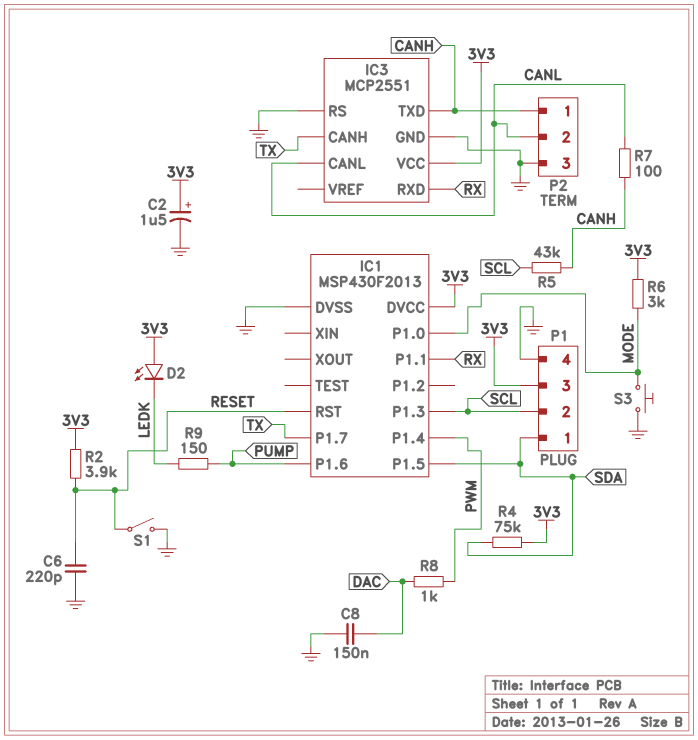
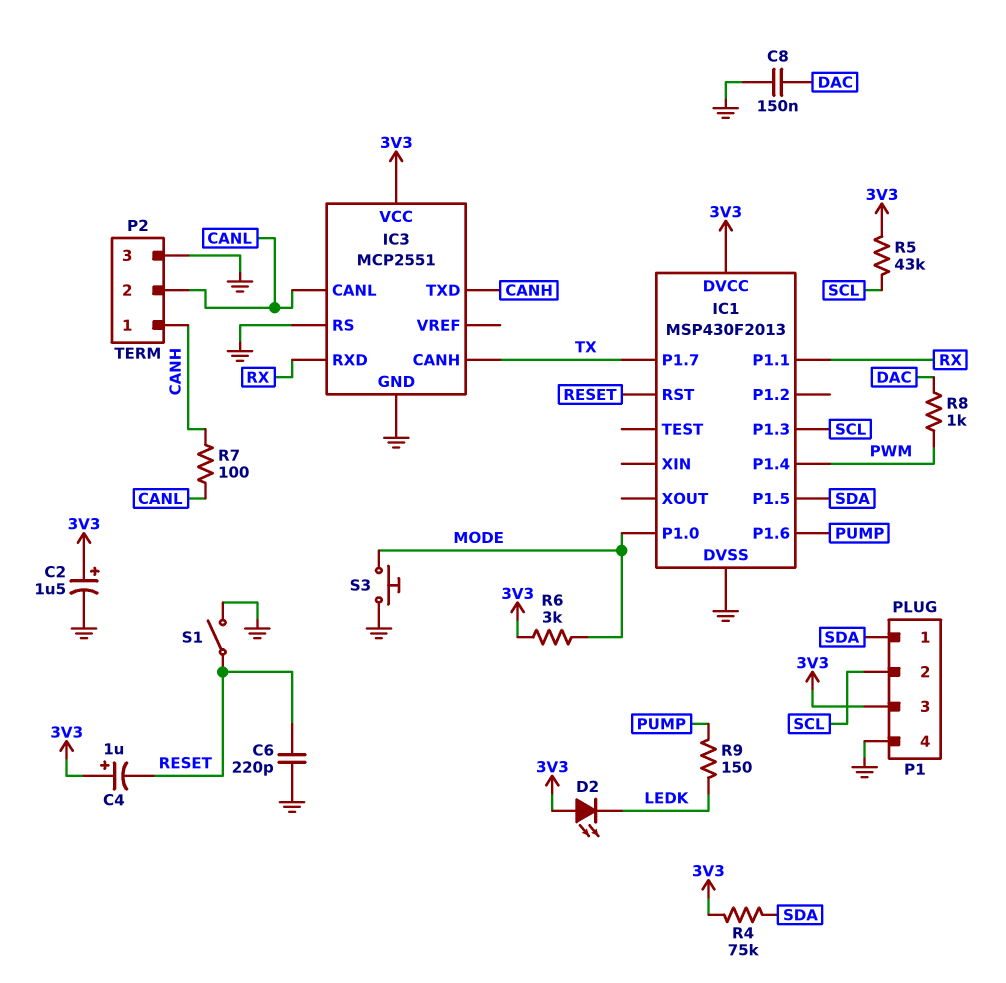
C4: none -> 1uF (plus 3V3, minus RESET)
R2: 3.9k (3V3, RESET) -> none
R5: 43k (CANH, SCL) -> 43k (3V3, SCL)

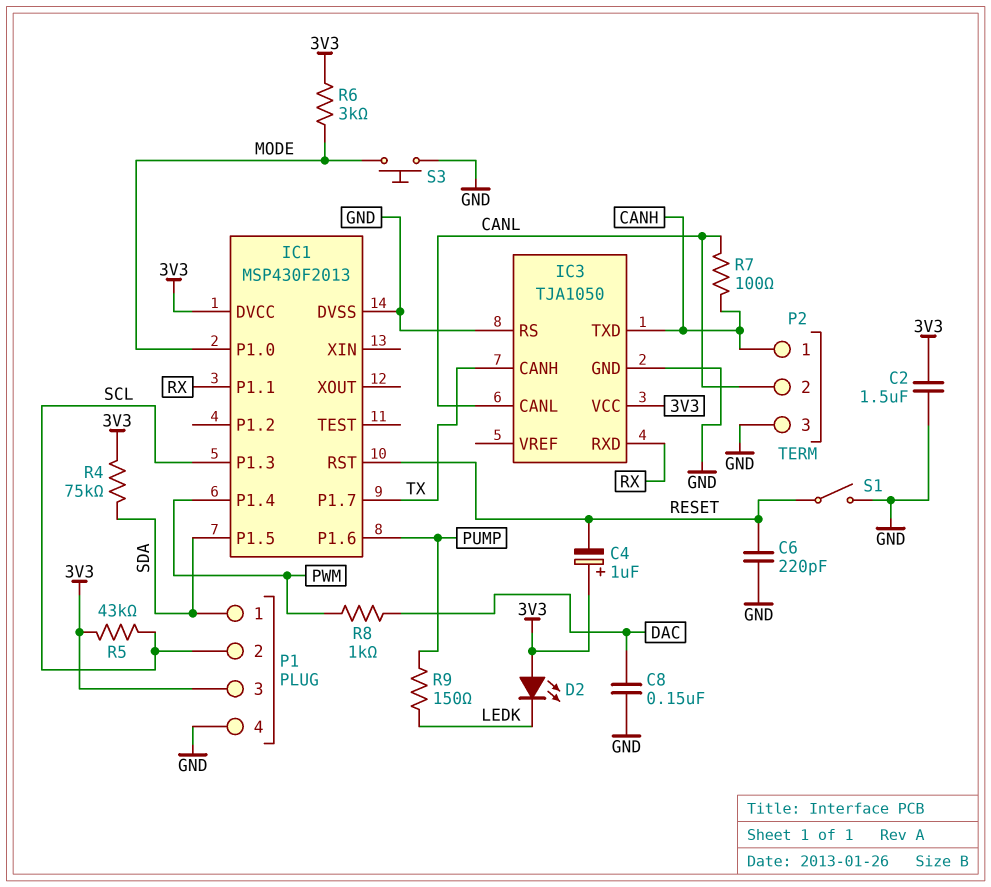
C2: 1.5uF (plus 3V3, minus GND) -> 1.5uF (3V3, GND)
IC3: MCP2551 -> TJA1050

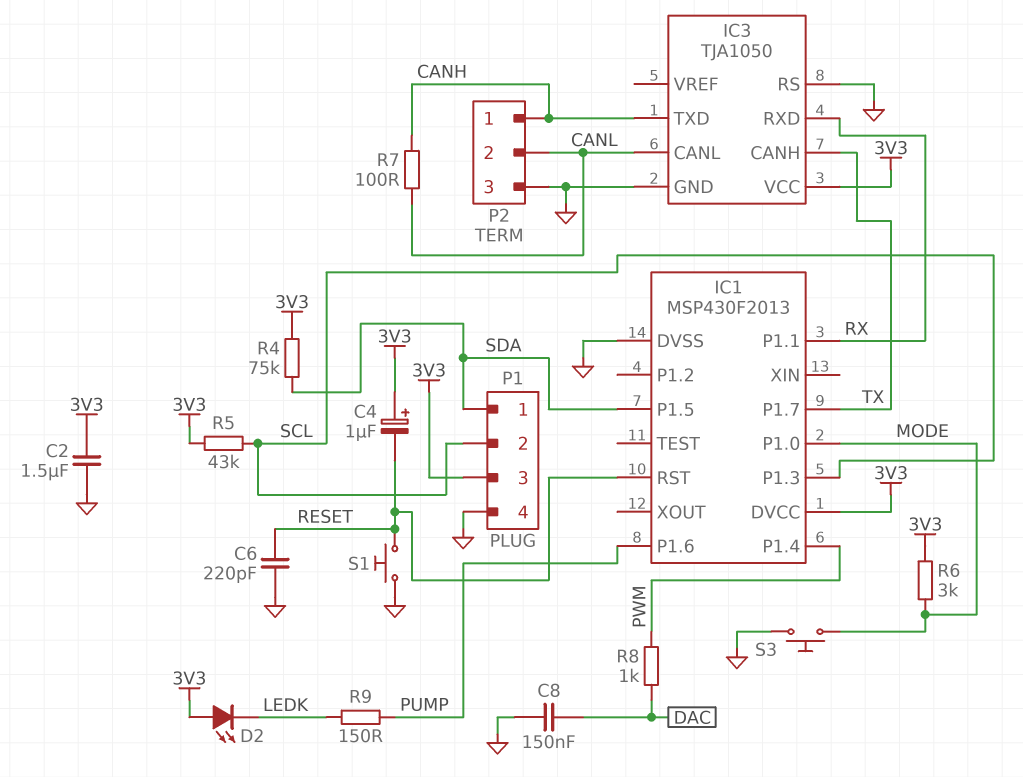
S1: switch (GND, RESET) -> button (GND, RESET)

